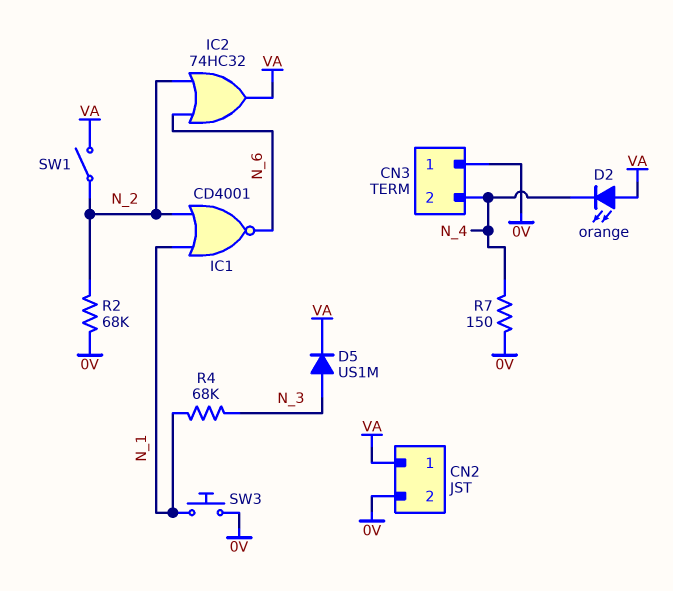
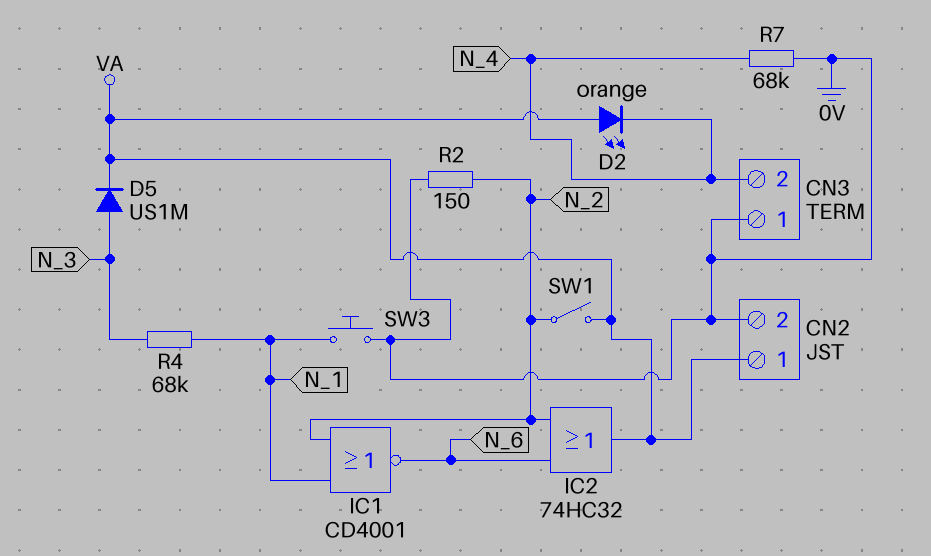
R2: 68k (0V, N_2) -> 150 (0V, N_2)
R7: 150 (0V, N_4) -> 68k (0V, N_4)

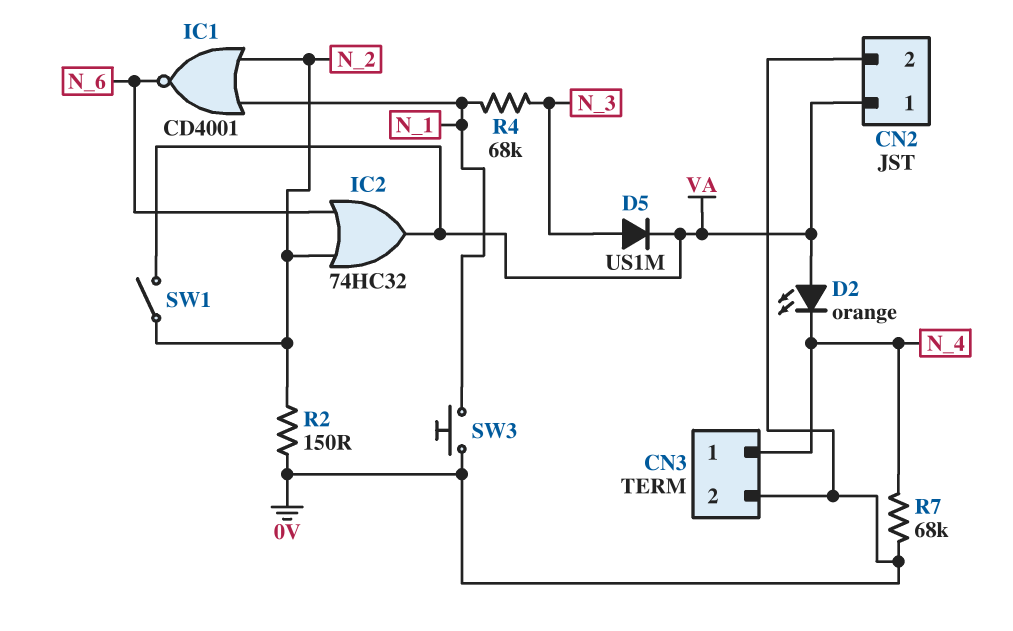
CN3 pin 1: 0V -> N_4
CN3 pin 2: N_4 -> 0V

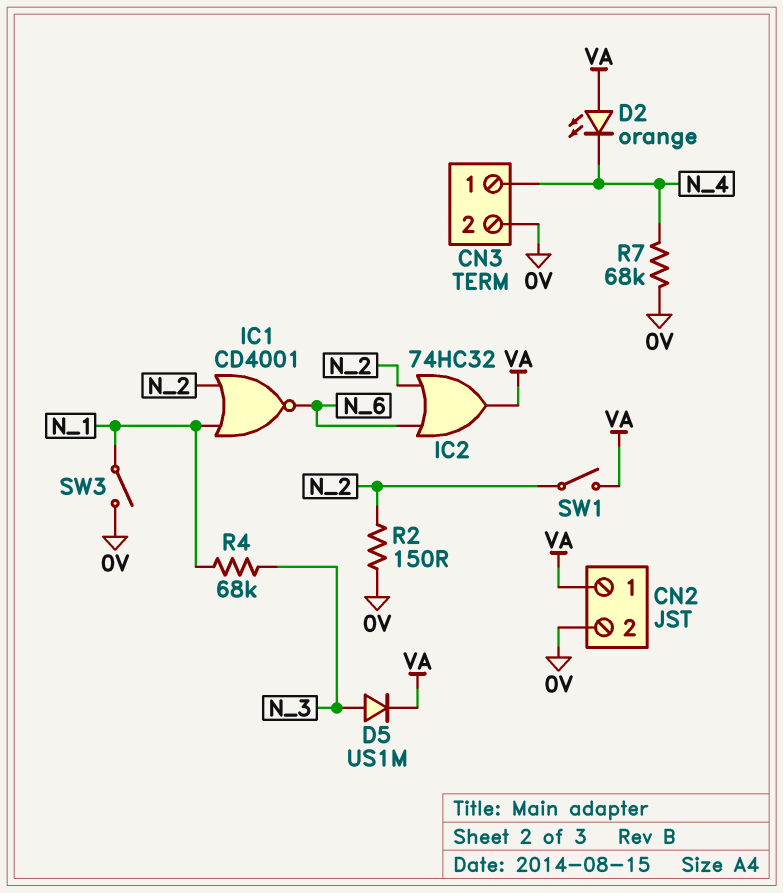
SW3: button (0V, N_1) -> switch (0V, N_1)

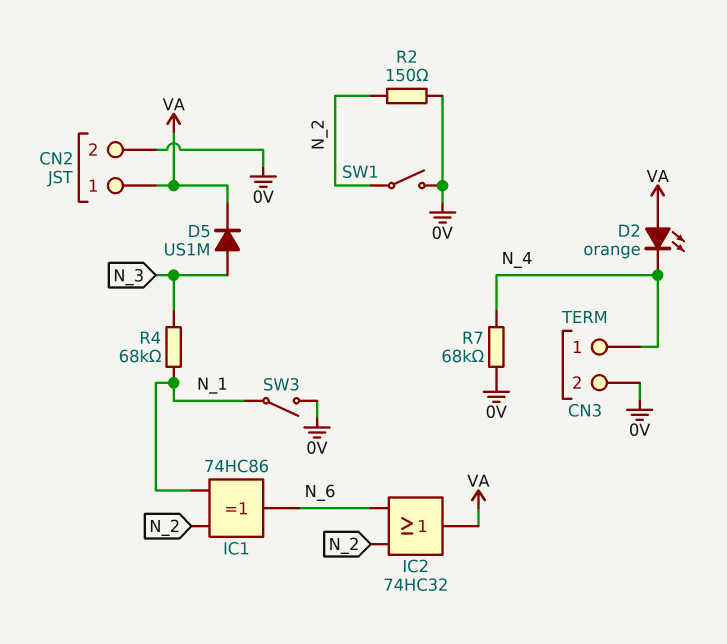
IC1: NOR CD4001 (in N_1, in N_2, out N_6) -> XOR 74HC86 (in N_1, in N_2, out N_6)
SW1: switch (N_2, VA) -> switch (0V, N_2)

